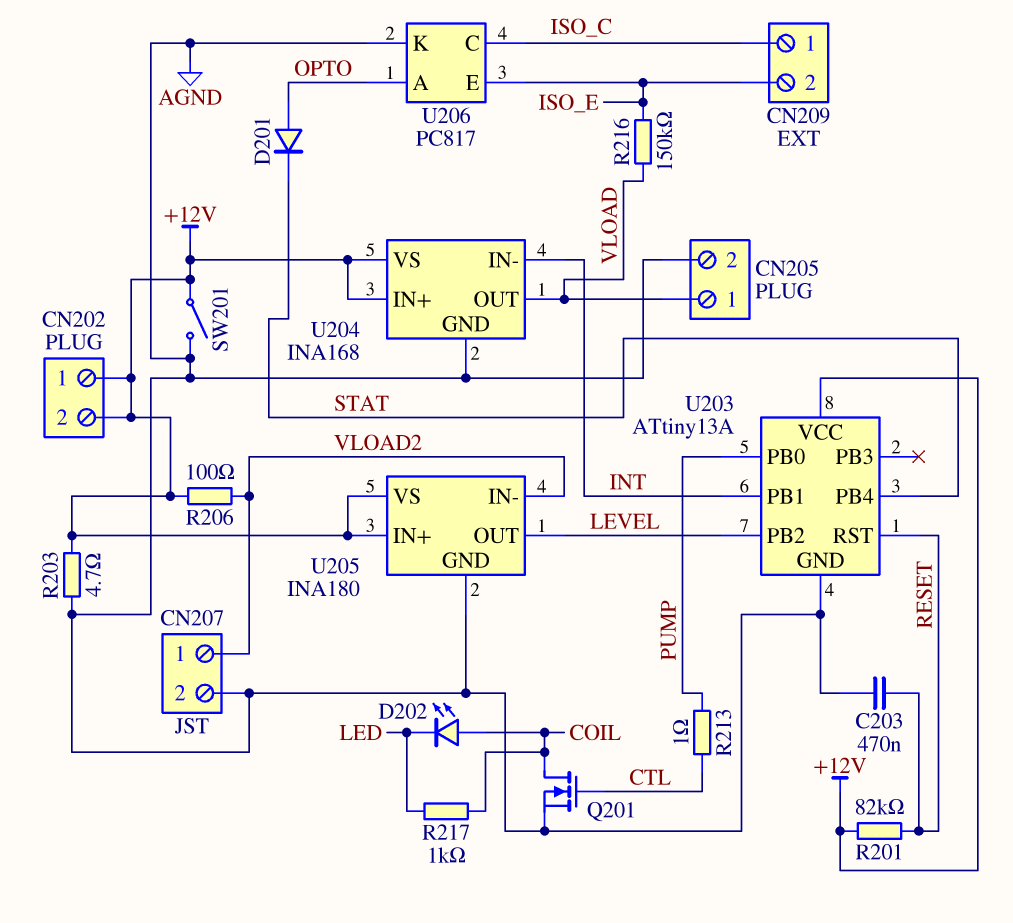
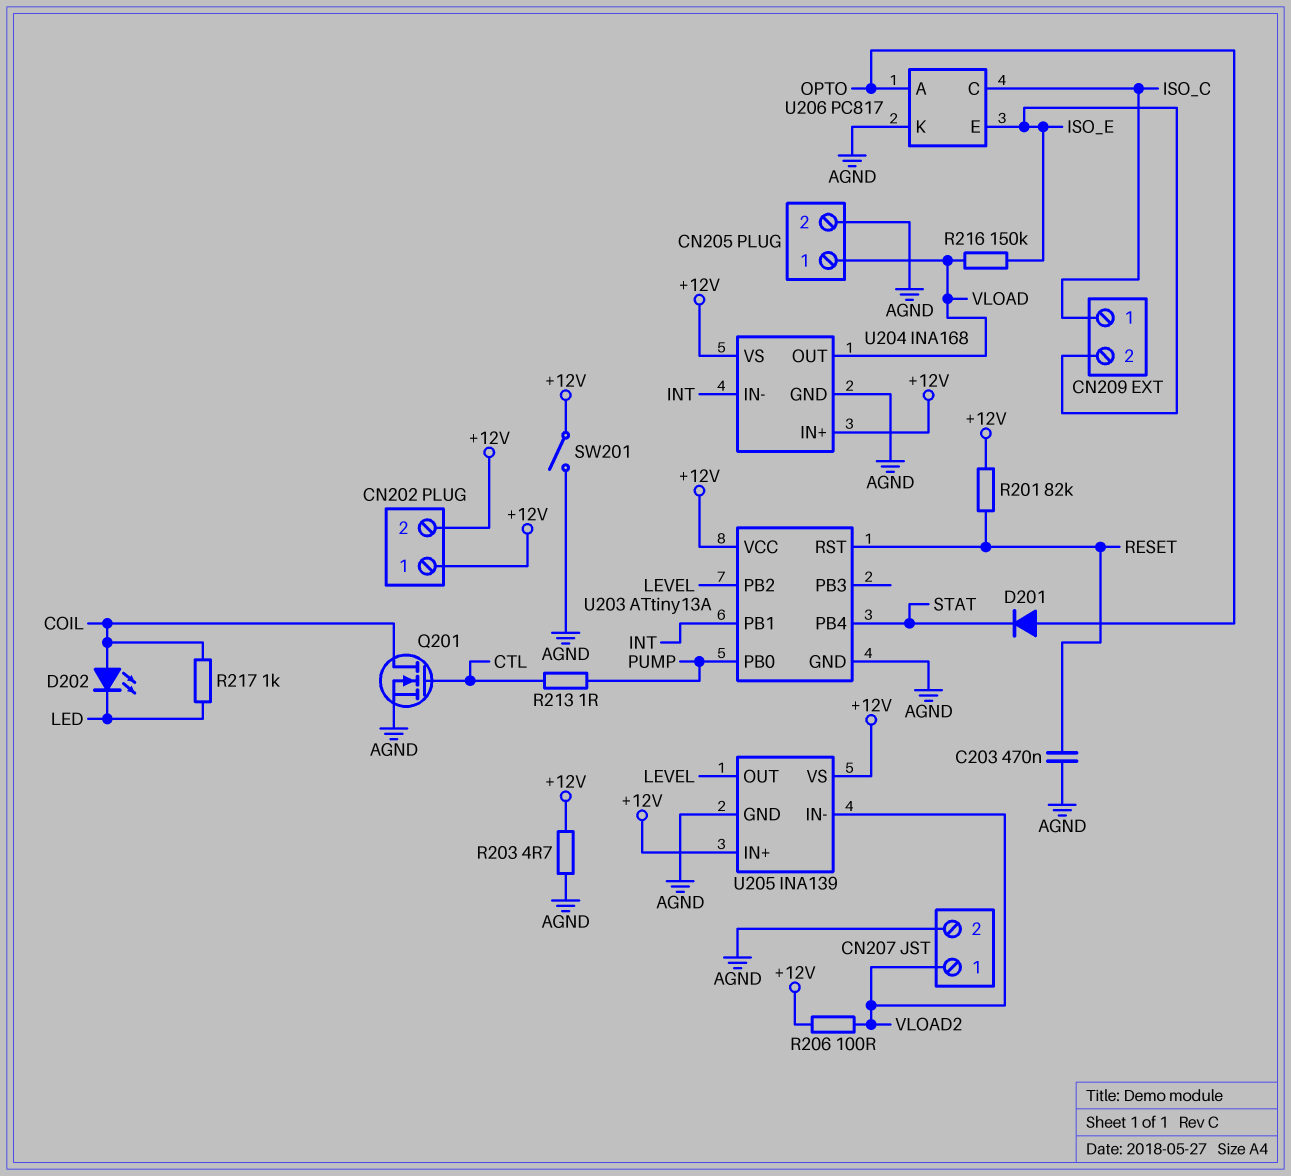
U205: INA180 -> INA139

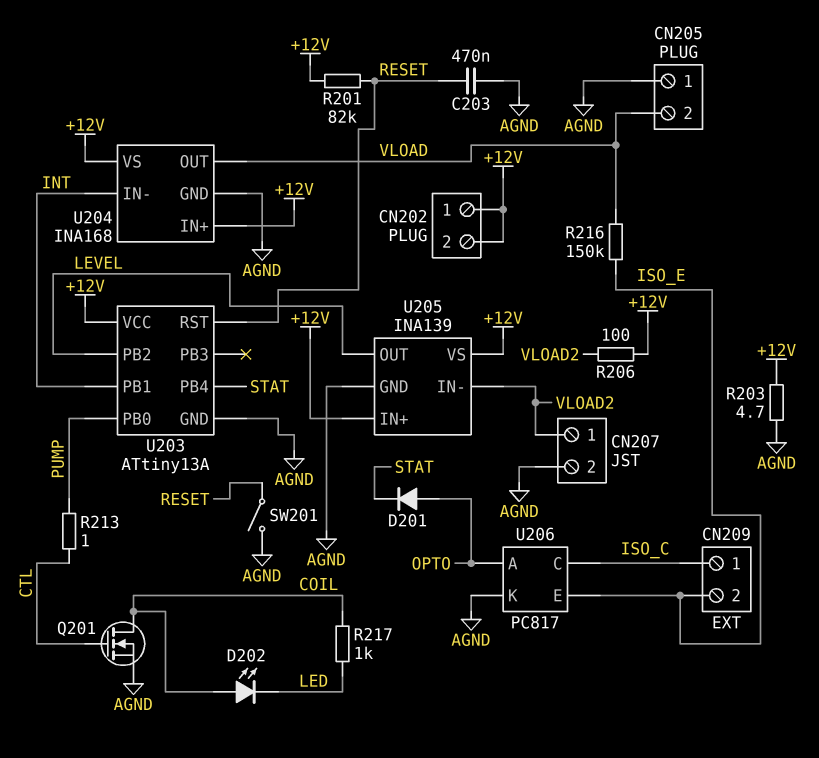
CN205 pin 1: VLOAD -> AGND
CN205 pin 2: AGND -> VLOAD
SW201: switch (+12V, AGND) -> switch (AGND, RESET)

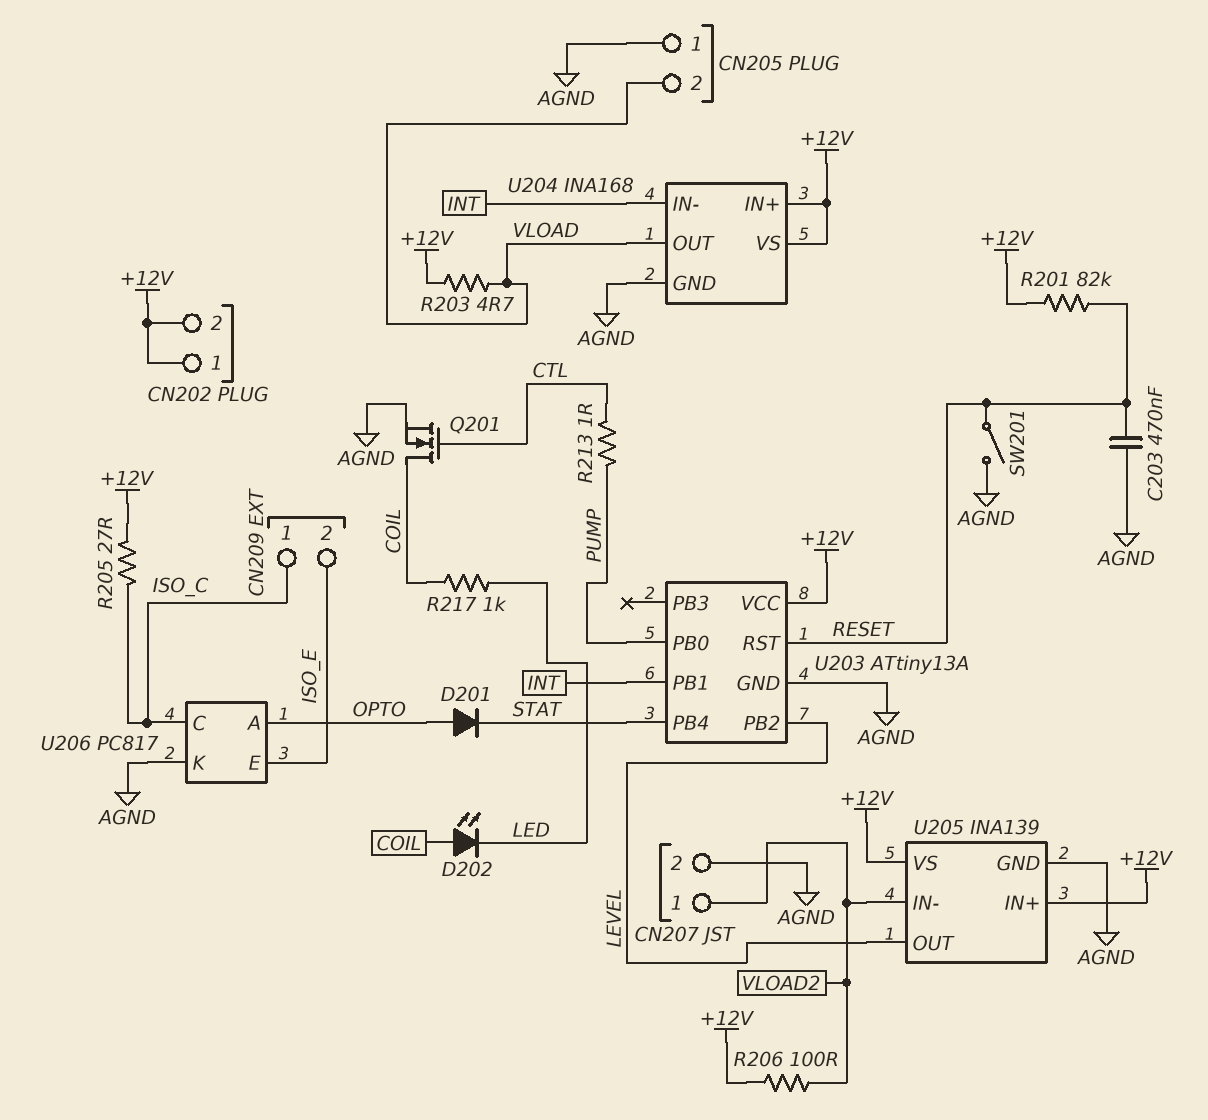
R203: 4.7 (+12V, AGND) -> 4.7 (+12V, VLOAD)
R205: none -> 27 (+12V, ISO_C)
R216: 150k (ISO_E, VLOAD) -> none

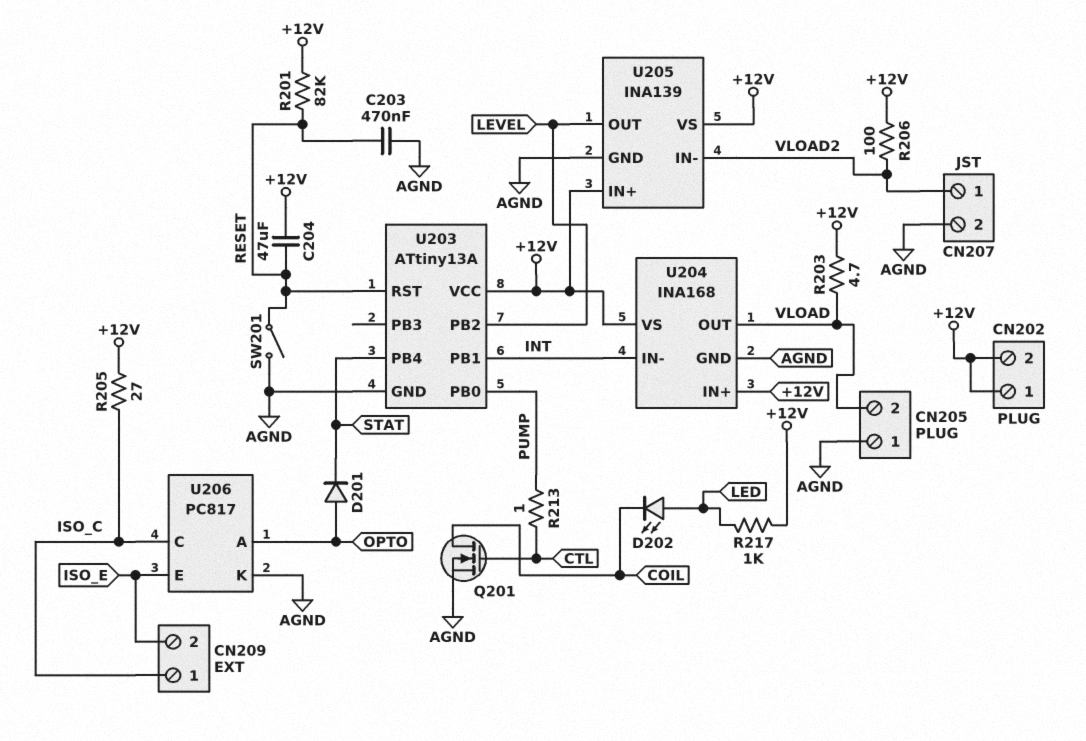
C204: none -> 47uF (+12V, RESET)
D202: LED (A COIL, K LED) -> LED (A LED, K COIL)
R217: 1k (COIL, LED) -> 1k (+12V, LED)

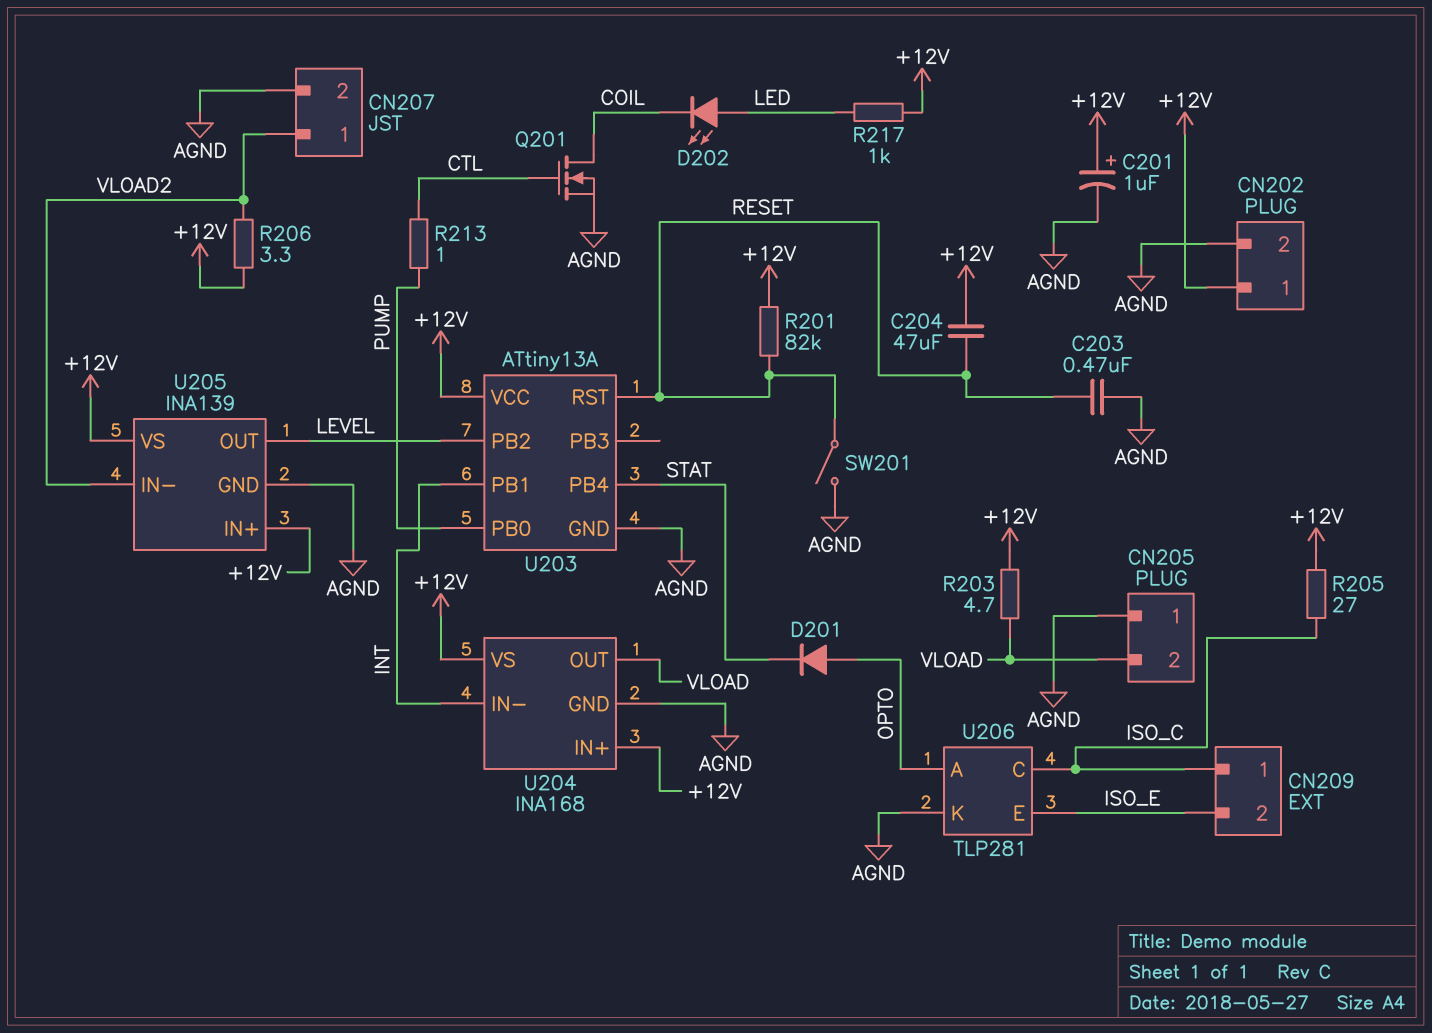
C201: none -> 1uF (plus +12V, minus AGND)
CN202 pin 2: +12V -> AGND
R206: 100 (+12V, VLOAD2) -> 3.3 (+12V, VLOAD2)
U206: PC817 -> TLP281

